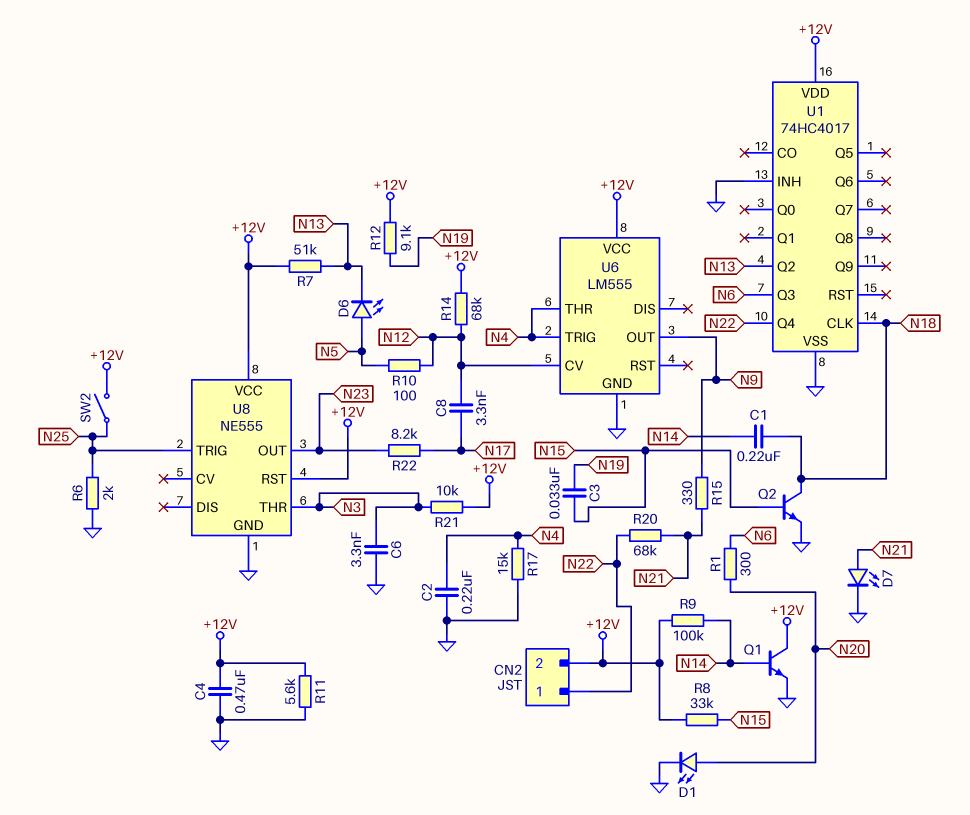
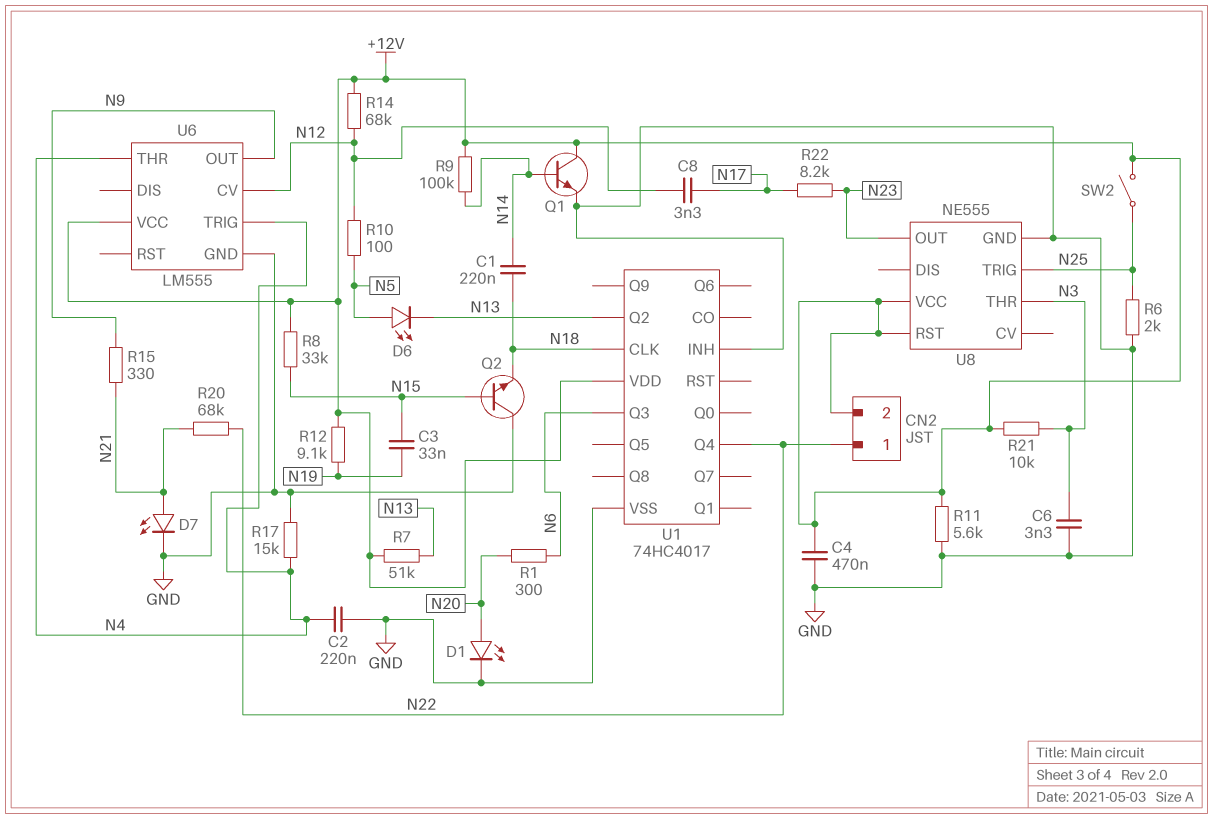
Q2: NPN (B N15, C N18, E GND) -> NPN (B N15, C GND, E N18)

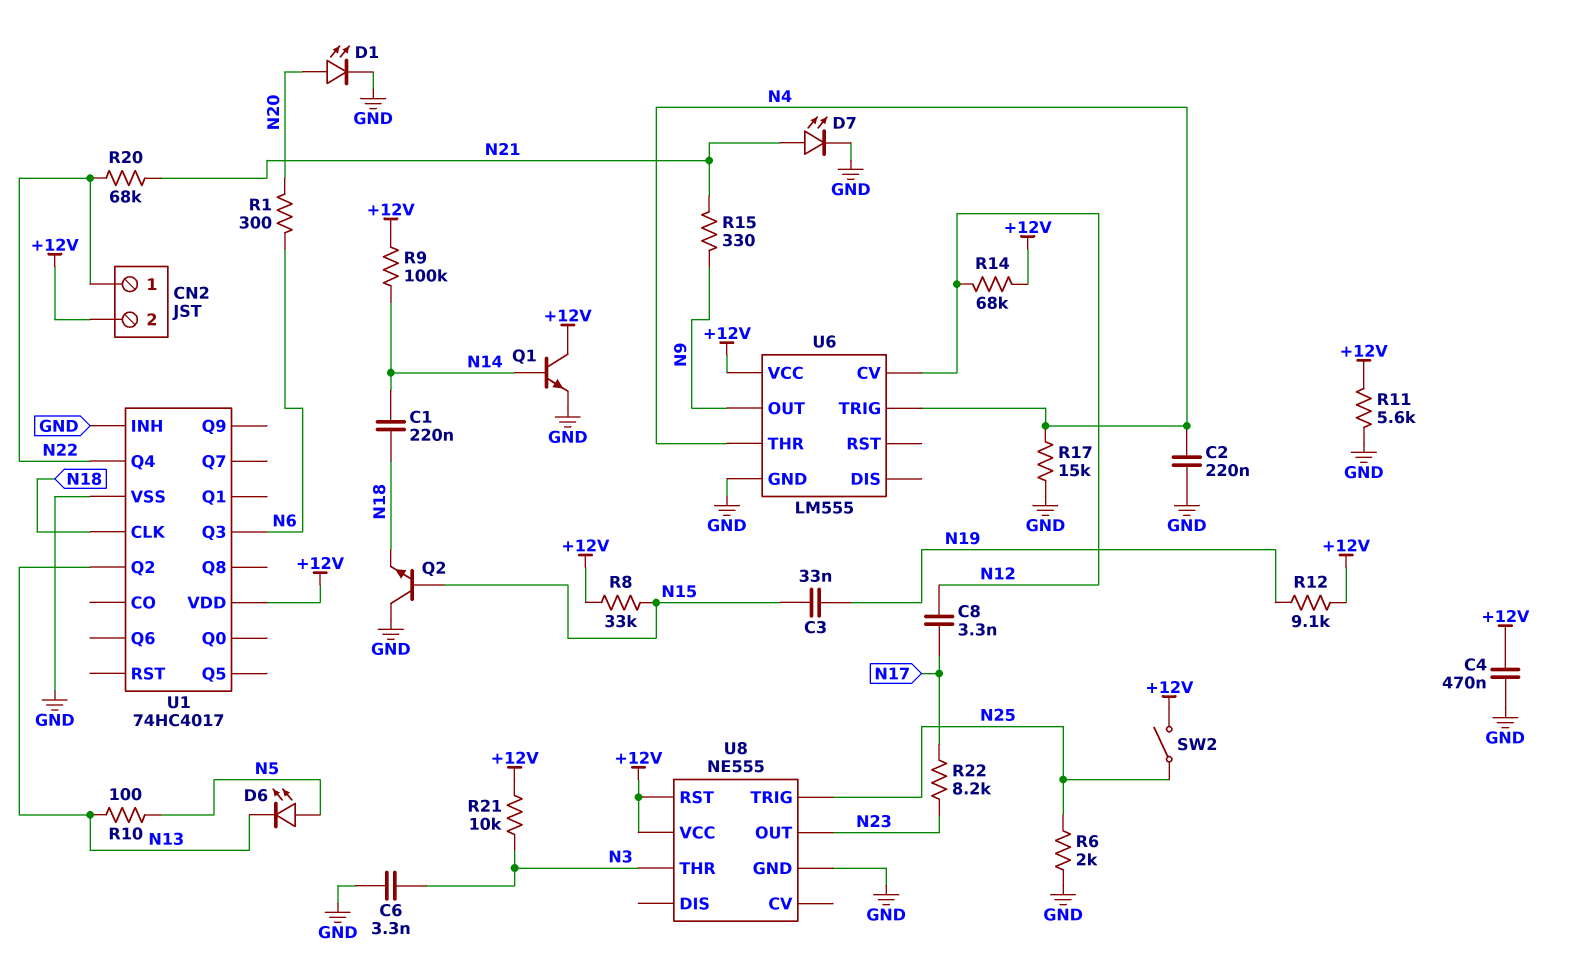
R7: 51k (+12V, N13) -> none
R10: 100 (N5, N12) -> 100 (N5, N13)

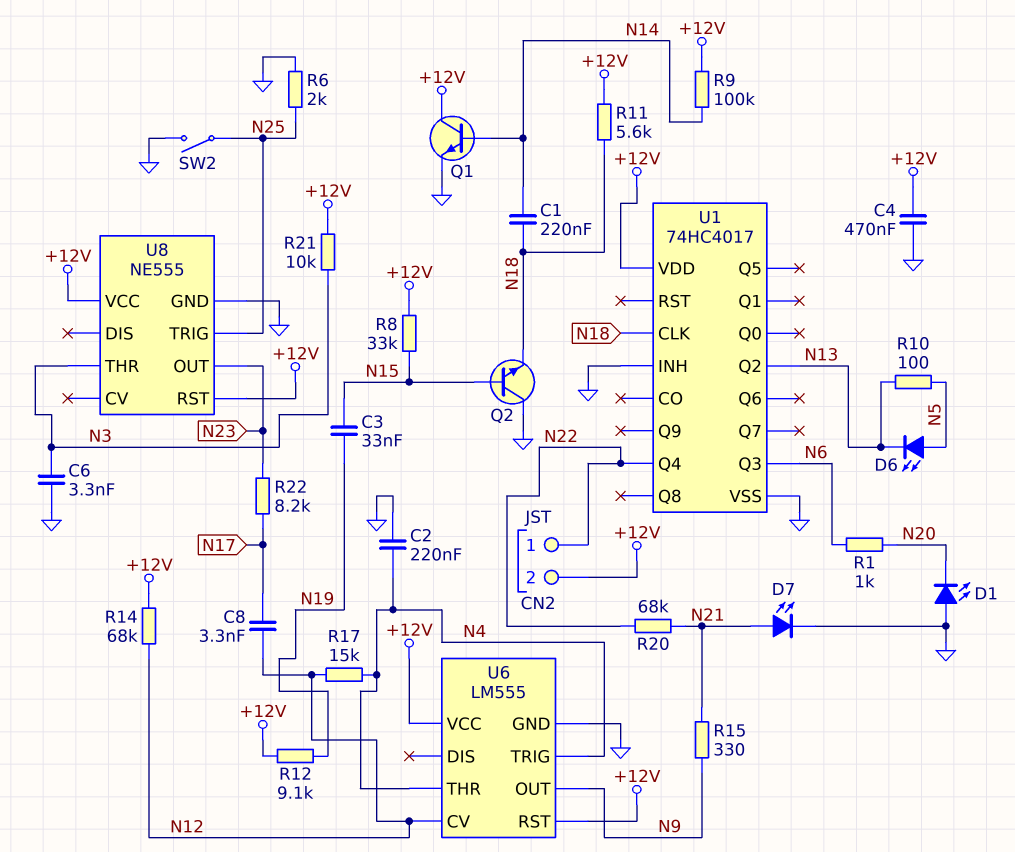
D1: LED (A N20, K GND) -> LED (A GND, K N20)
R1: 300 (N6, N20) -> 1k (N6, N20)
R11: 5.6k (+12V, GND) -> 5.6k (+12V, N18)
R17: 15k (GND, N4) -> 15k (N4, N12)
SW2: switch (+12V, N25) -> switch (GND, N25)
U6 pin RST: none -> +12V

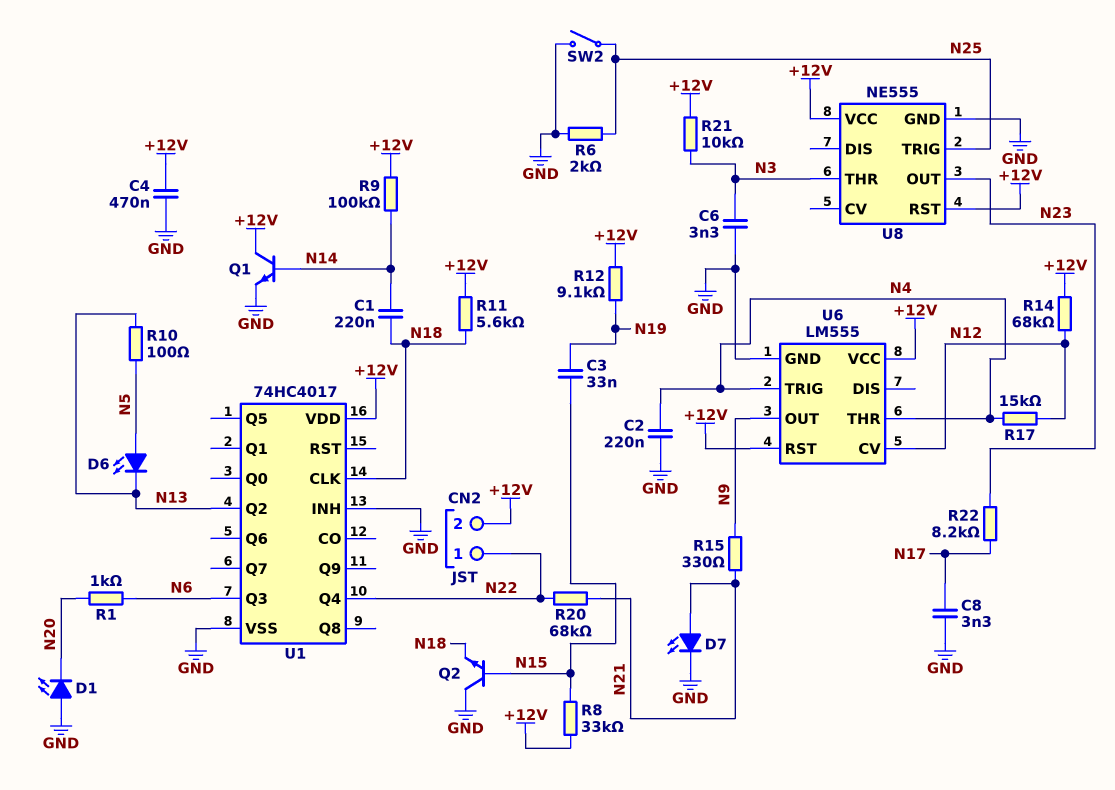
C8: 3.3nF (N12, N17) -> 3.3nF (GND, N17)

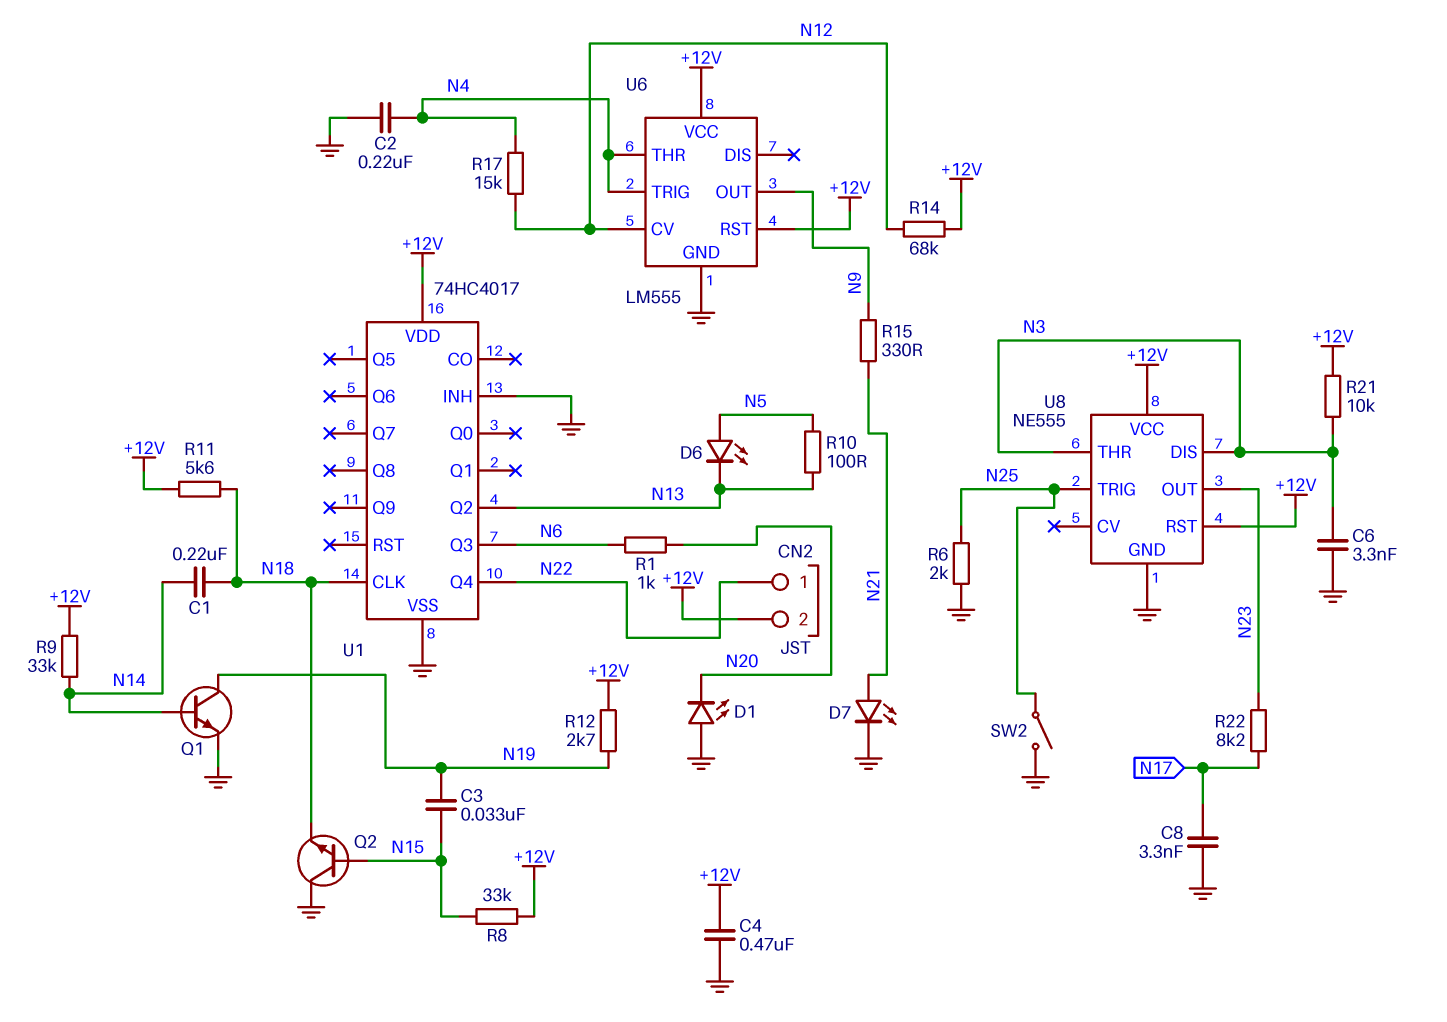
Q1: NPN (B N14, C +12V, E GND) -> NPN (B N14, C N19, E GND)
R9: 100k (+12V, N14) -> 33k (+12V, N14)
R12: 9.1k (+12V, N19) -> 2.7k (+12V, N19)
R20: 68k (N21, N22) -> none
U8 pin DIS: none -> N3

